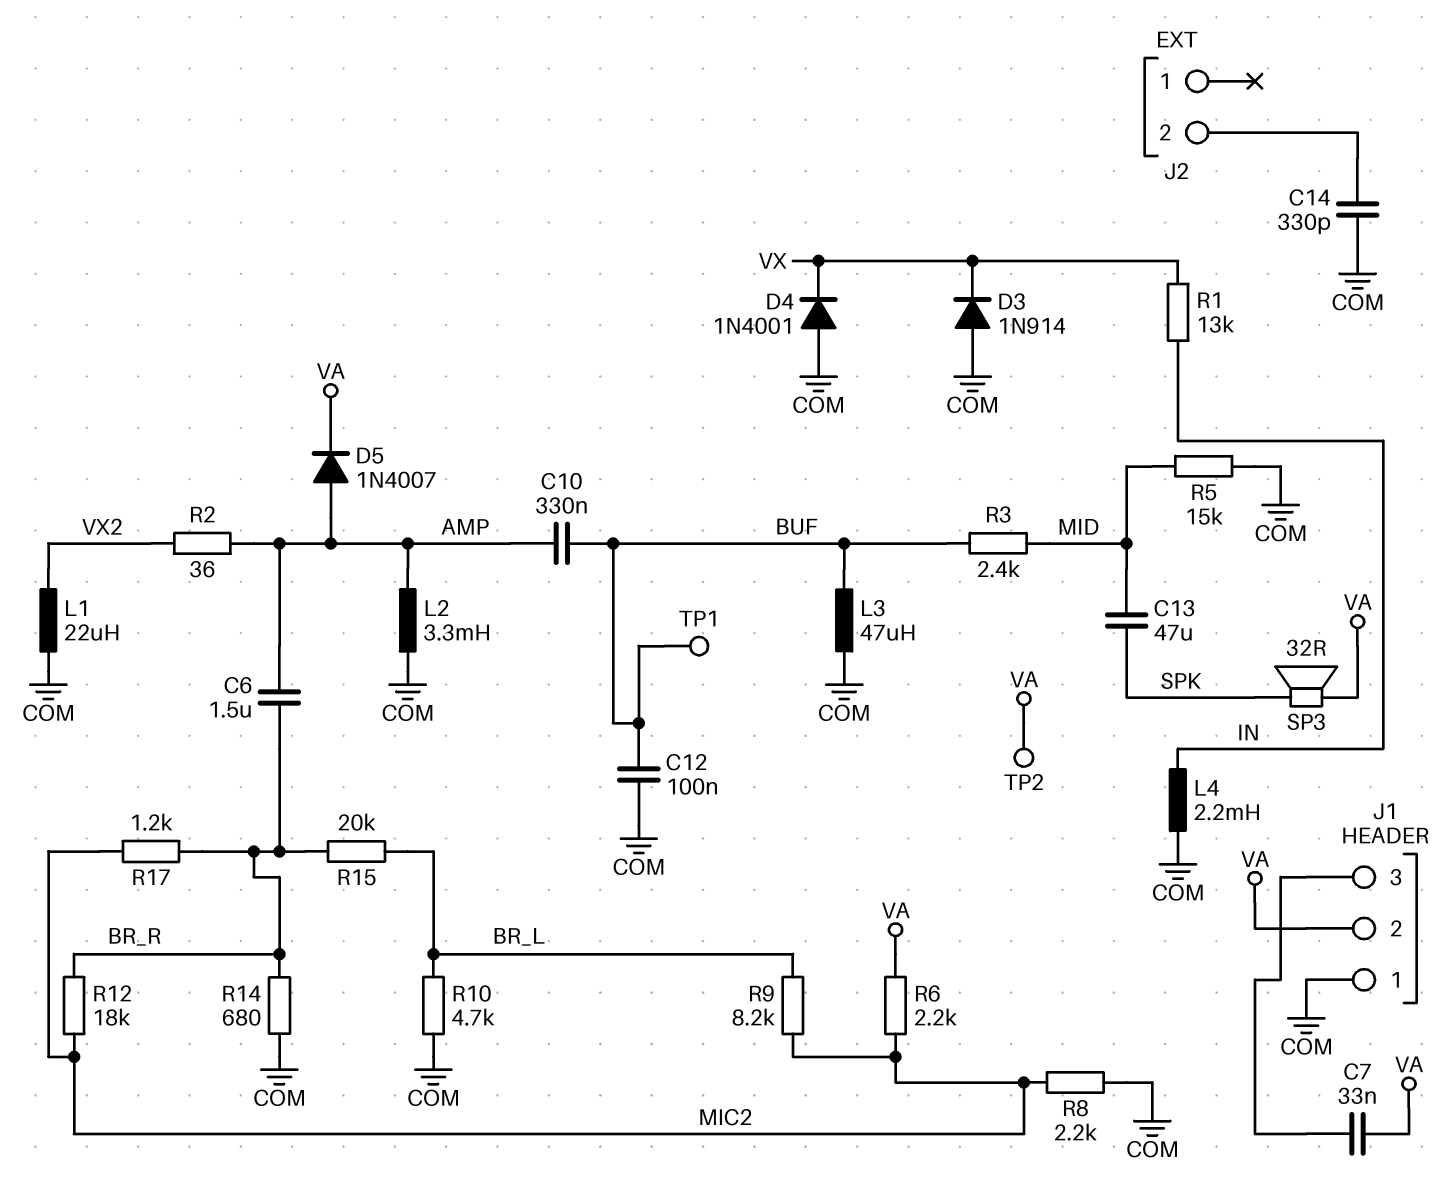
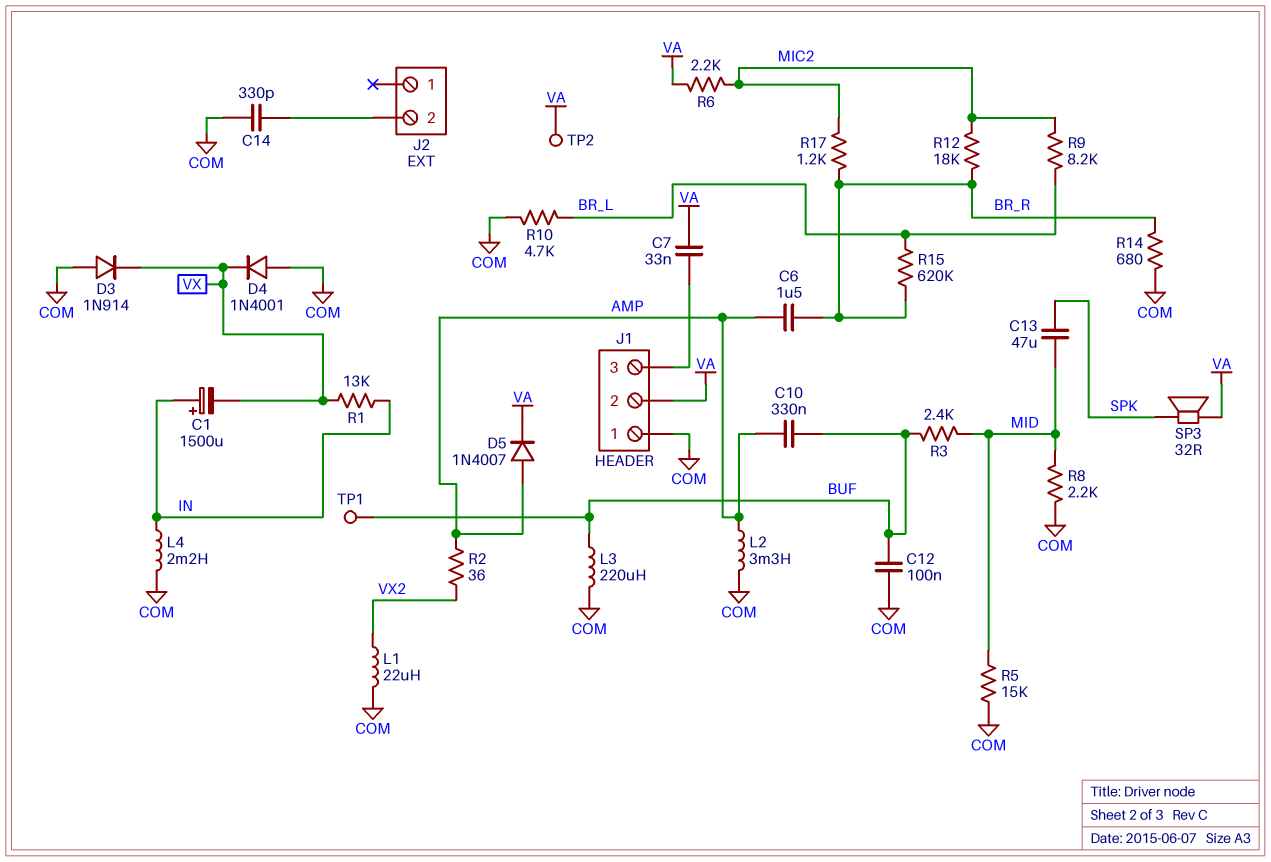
C1: none -> 1500uF (plus IN, minus VX)
L3: 47uH (BUF, COM) -> 220uH (BUF, COM)
R8: 2.2k (COM, MIC2) -> 2.2k (COM, MID)
R15: 20k (BR_L, BR_R) -> 620k (BR_L, BR_R)

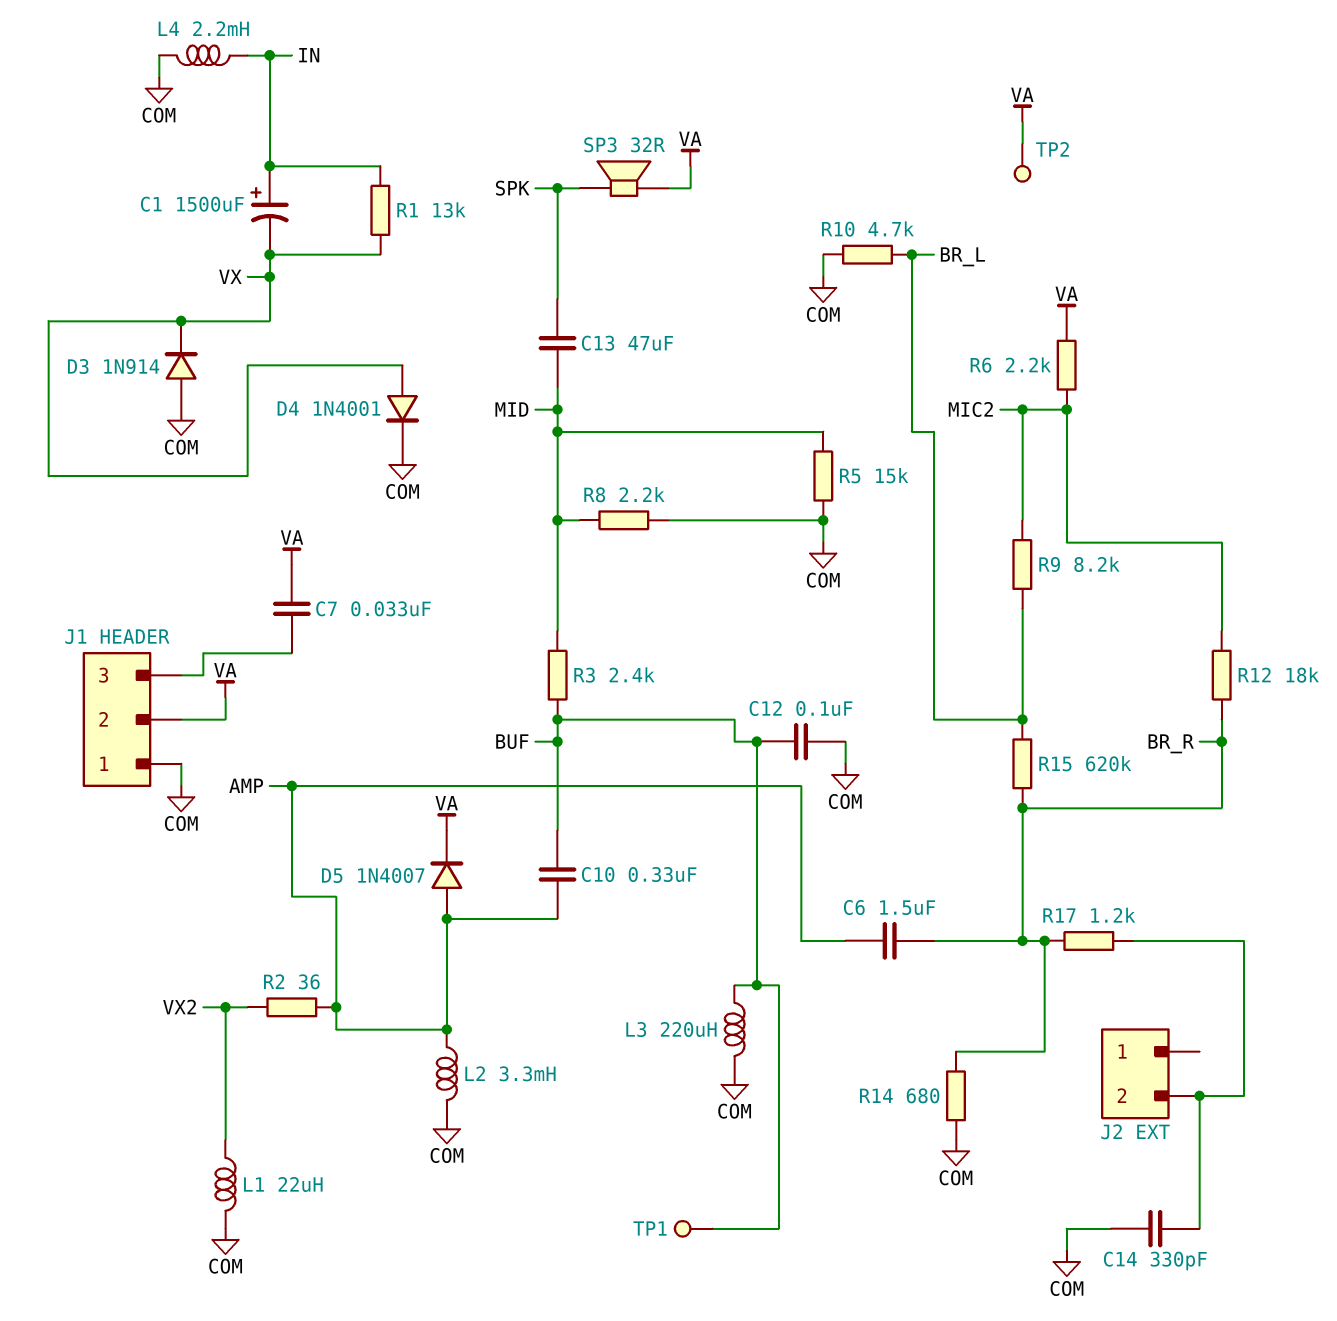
D4: diode 1N4001 (A COM, K VX) -> diode 1N4001 (A VX, K COM)
R17: 1.2k (BR_R, MIC2) -> 1.2k (BR_R, J2/2)

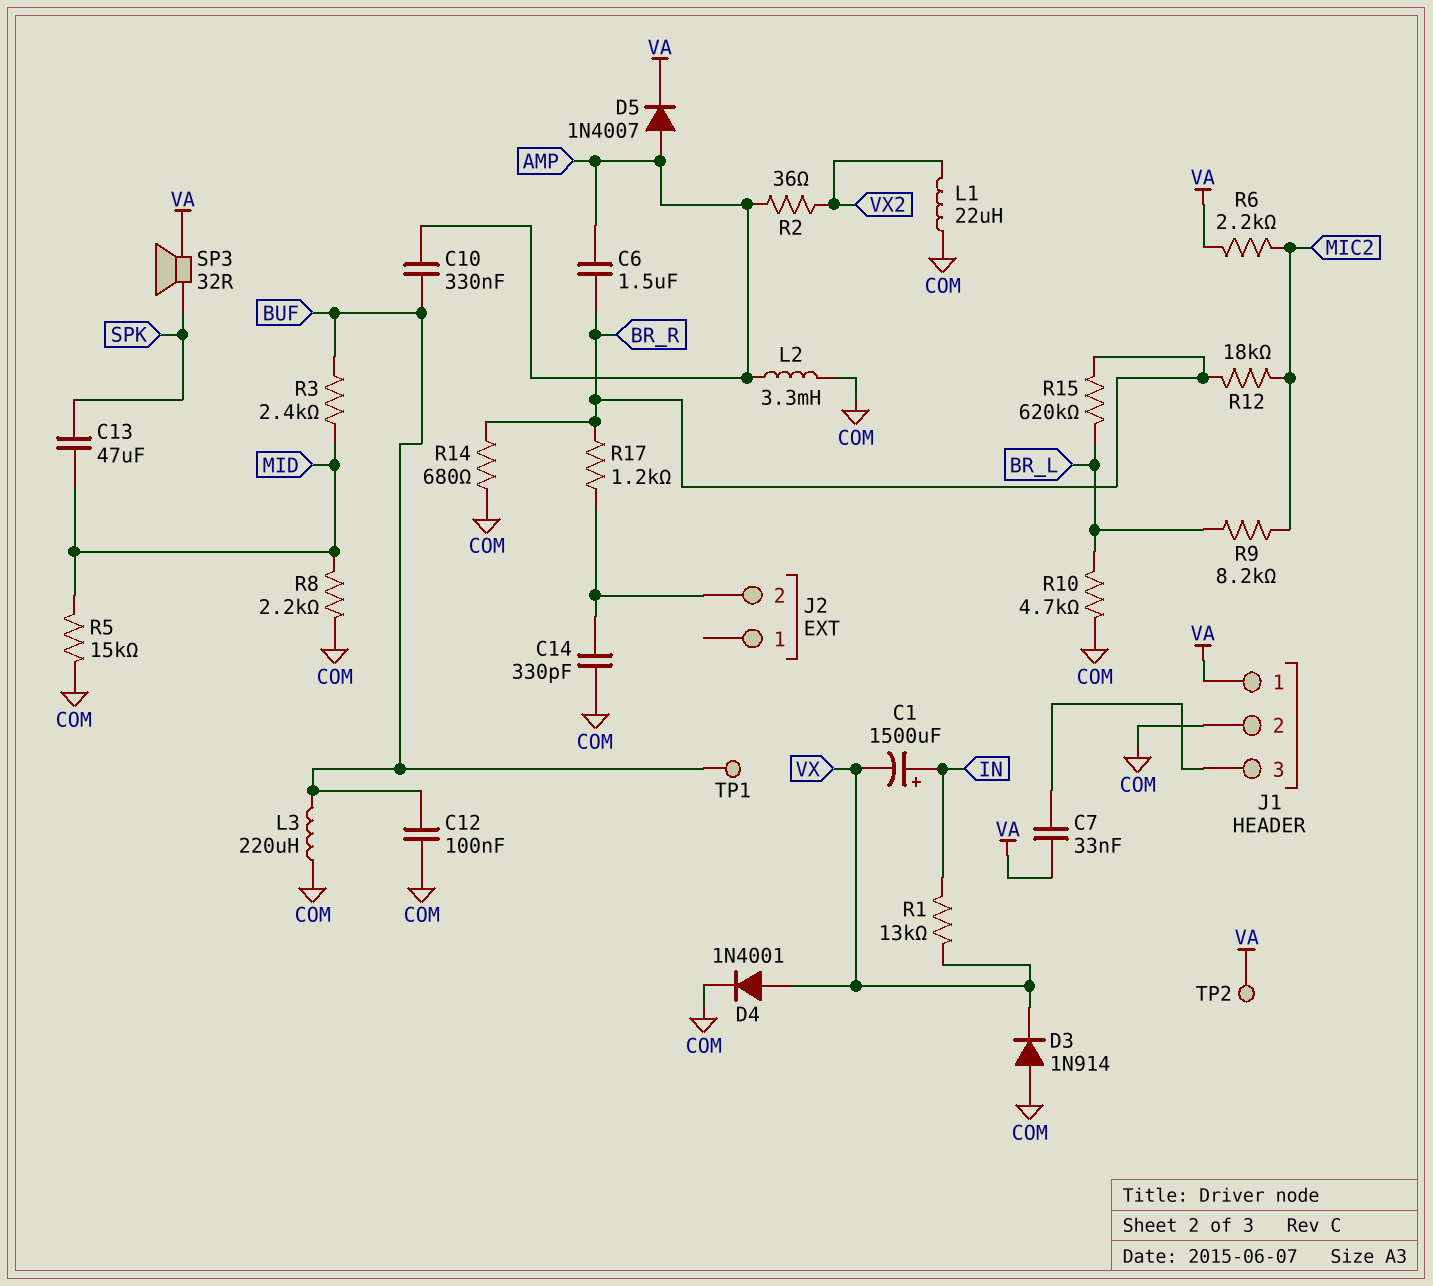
J1 pin 1: COM -> VA
J1 pin 2: VA -> COM
L4: 2.2mH (COM, IN) -> none

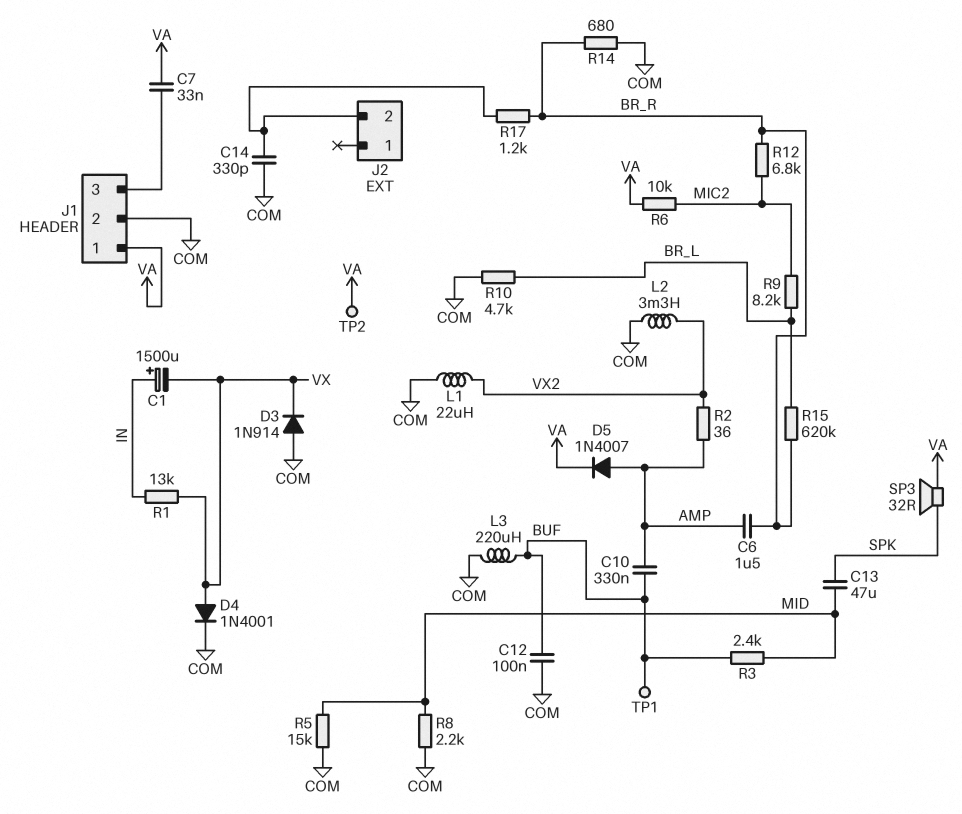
L2: 3.3mH (AMP, COM) -> 3.3mH (COM, VX2)
R6: 2.2k (MIC2, VA) -> 10k (MIC2, VA)
R12: 18k (BR_R, MIC2) -> 6.8k (BR_R, MIC2)

